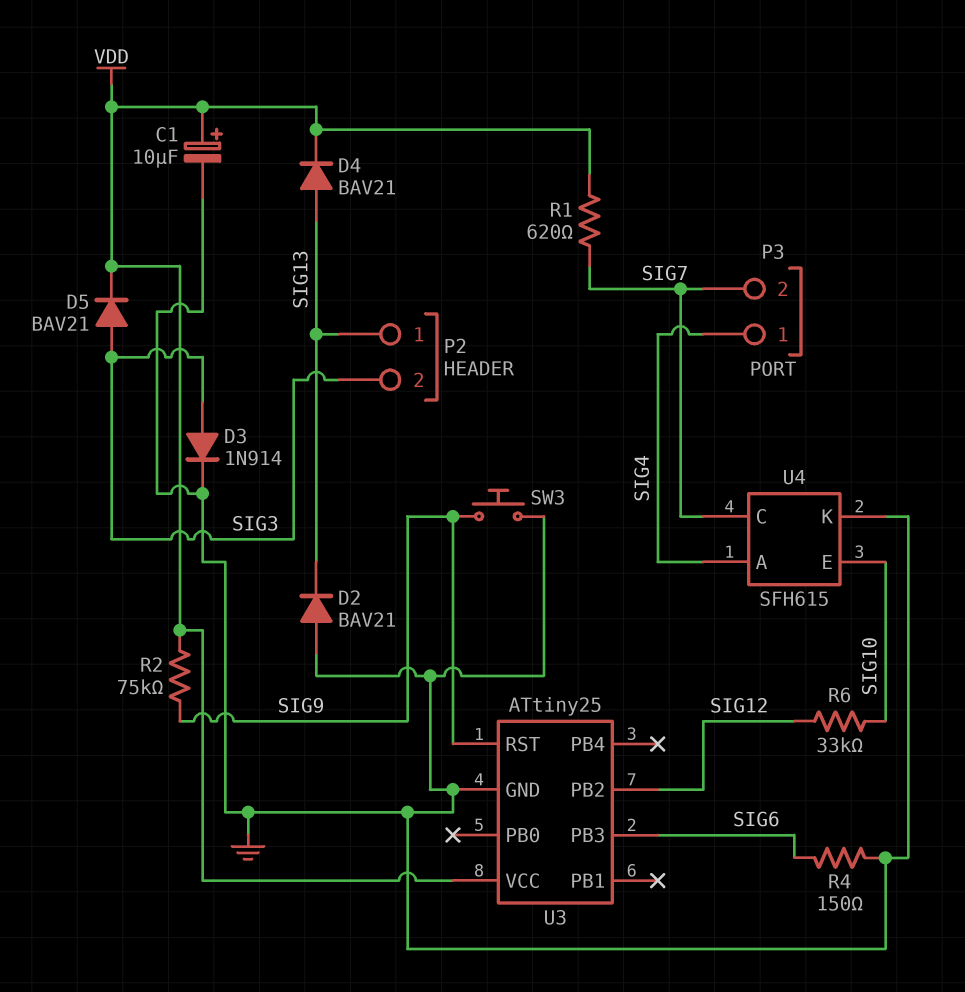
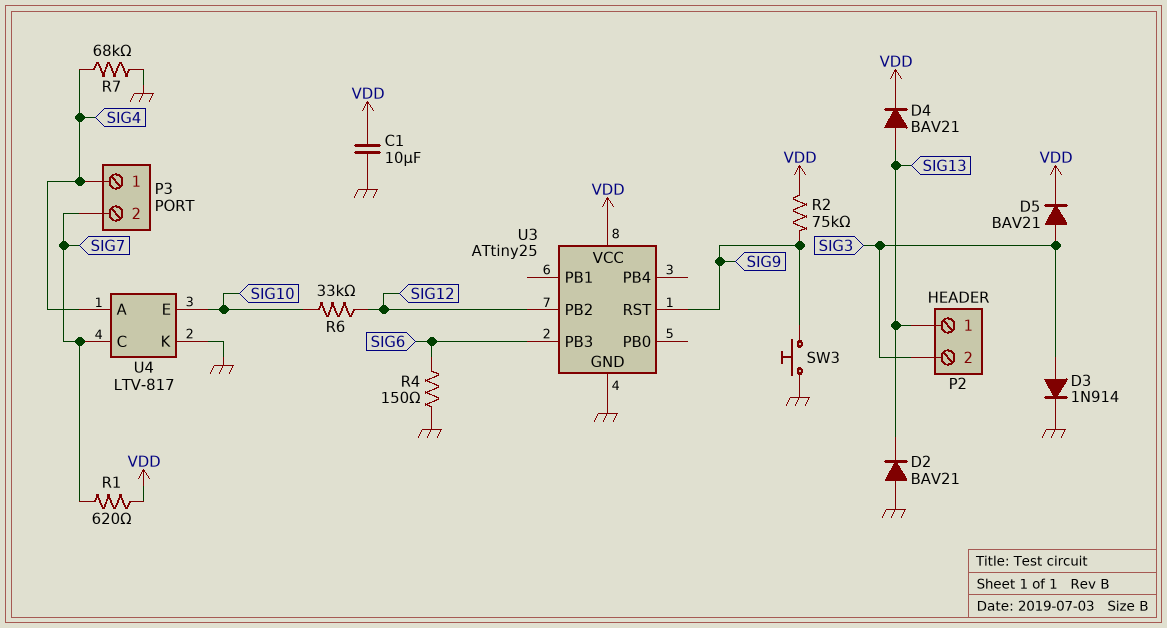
C1: 10uF (plus VDD, minus GND) -> 10uF (GND, VDD)
R7: none -> 68k (GND, SIG4)
U4: SFH615 -> LTV-817

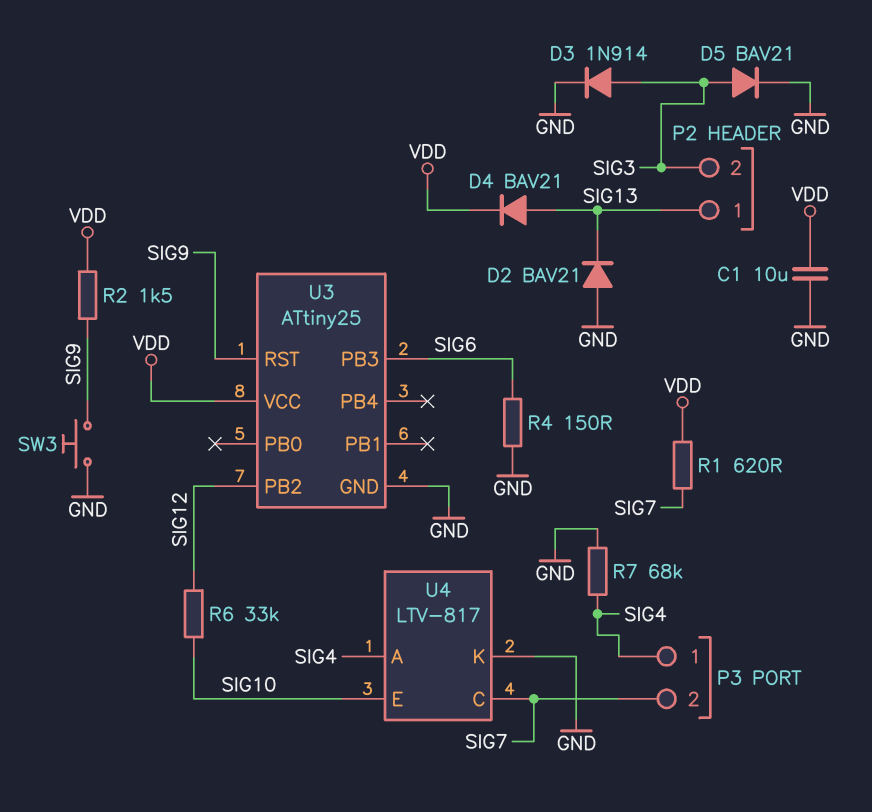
D5: diode BAV21 (A SIG3, K VDD) -> diode BAV21 (A SIG3, K GND)
R2: 75k (SIG9, VDD) -> 1.5k (SIG9, VDD)

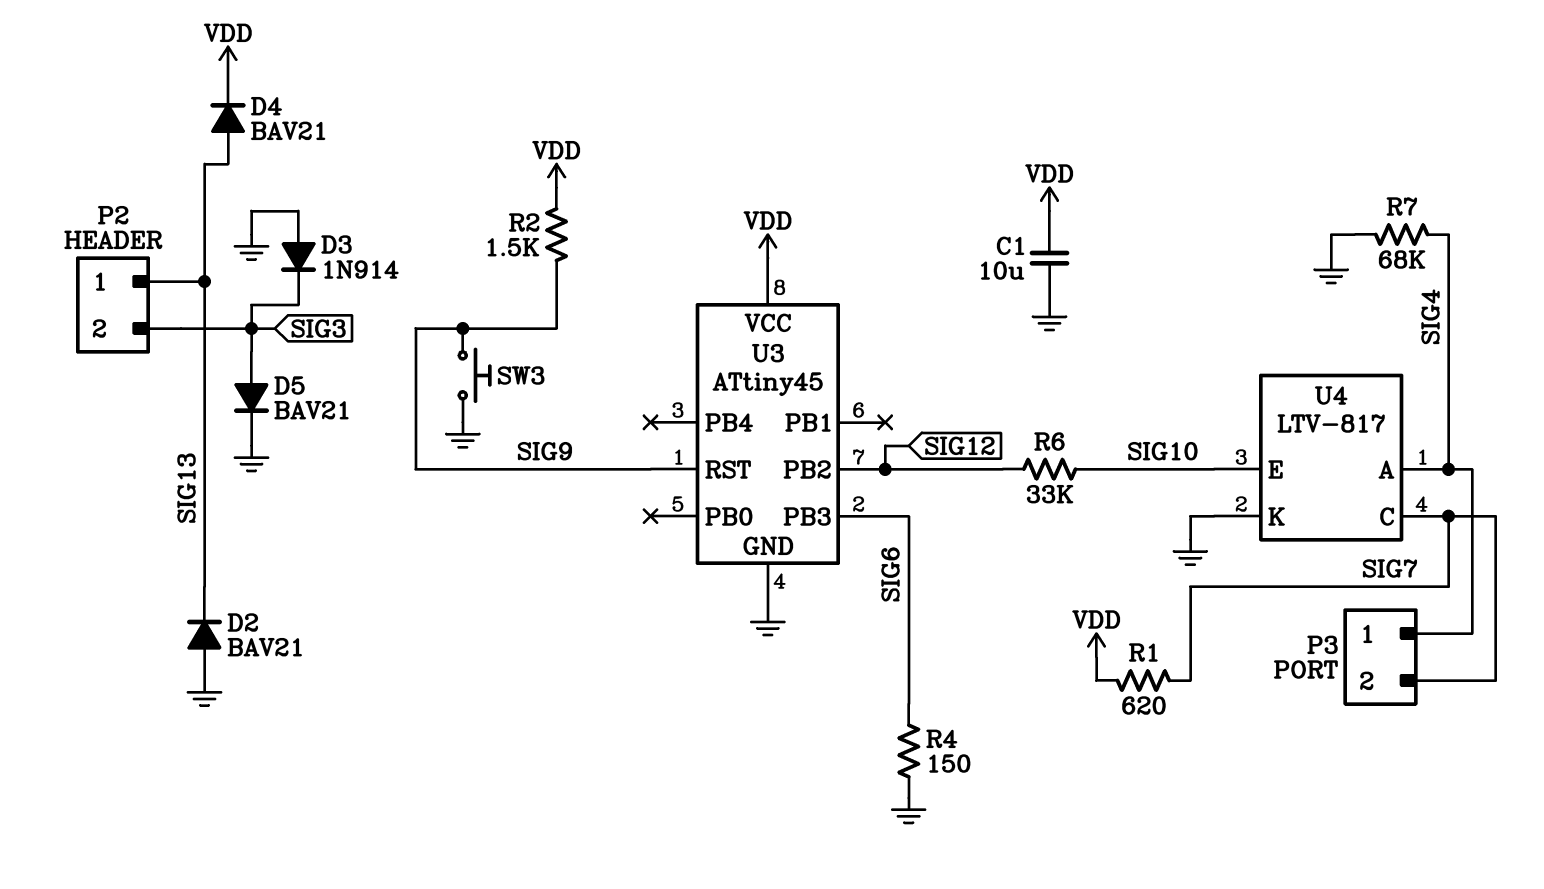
D3: diode 1N914 (A SIG3, K GND) -> diode 1N914 (A GND, K SIG3)
U3: ATtiny25 -> ATtiny45

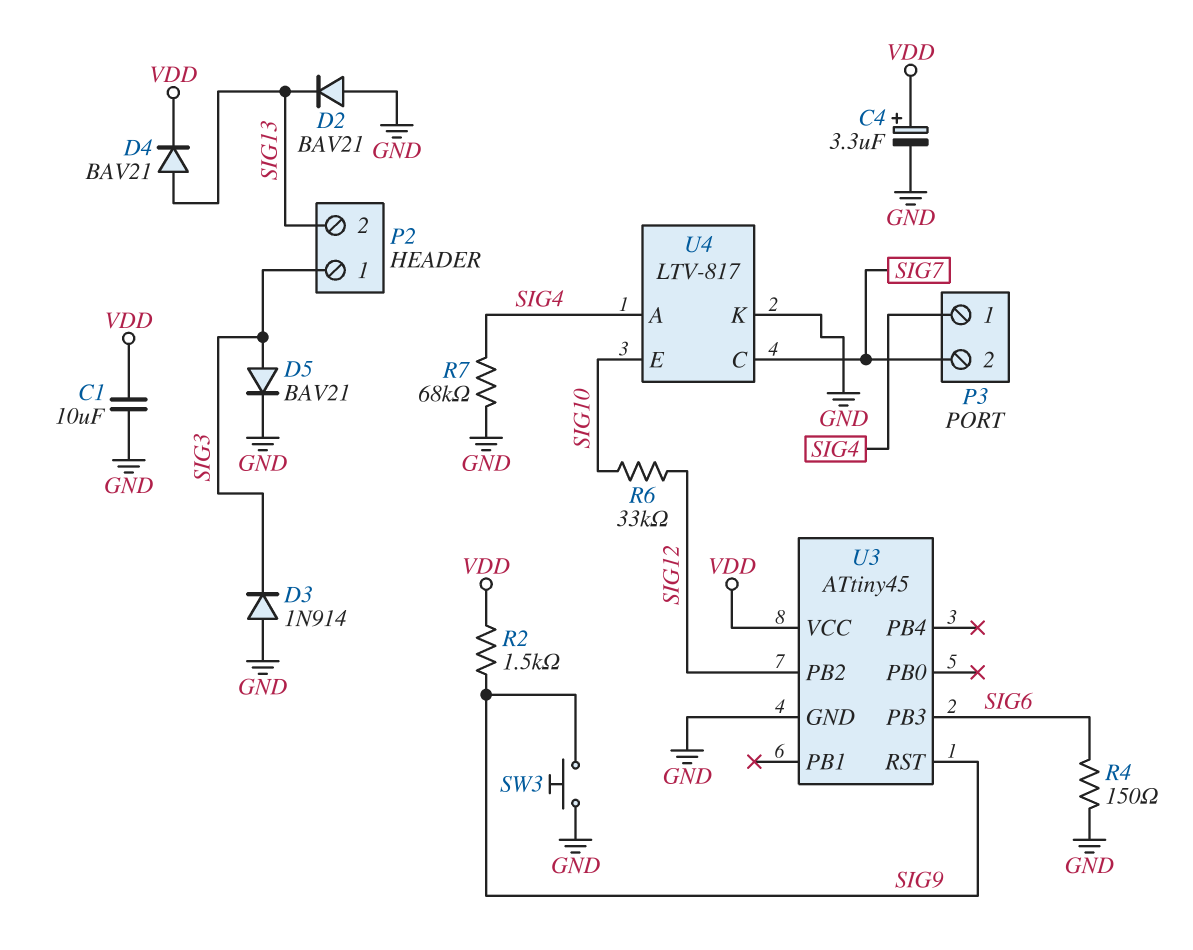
C4: none -> 3.3uF (plus VDD, minus GND)
P2 pin 1: SIG13 -> SIG3
P2 pin 2: SIG3 -> SIG13
R1: 620 (SIG7, VDD) -> none

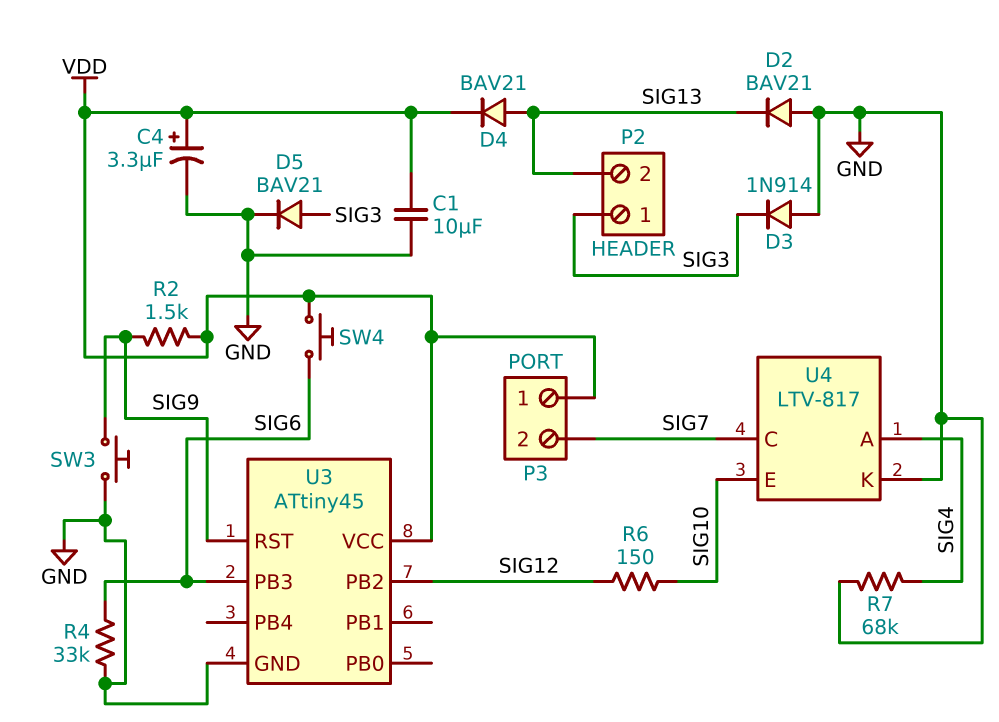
P3 pin 1: SIG4 -> VDD
R4: 150 (GND, SIG6) -> 33k (GND, SIG6)
R6: 33k (SIG10, SIG12) -> 150 (SIG10, SIG12)
SW4: none -> button (SIG6, VDD)

